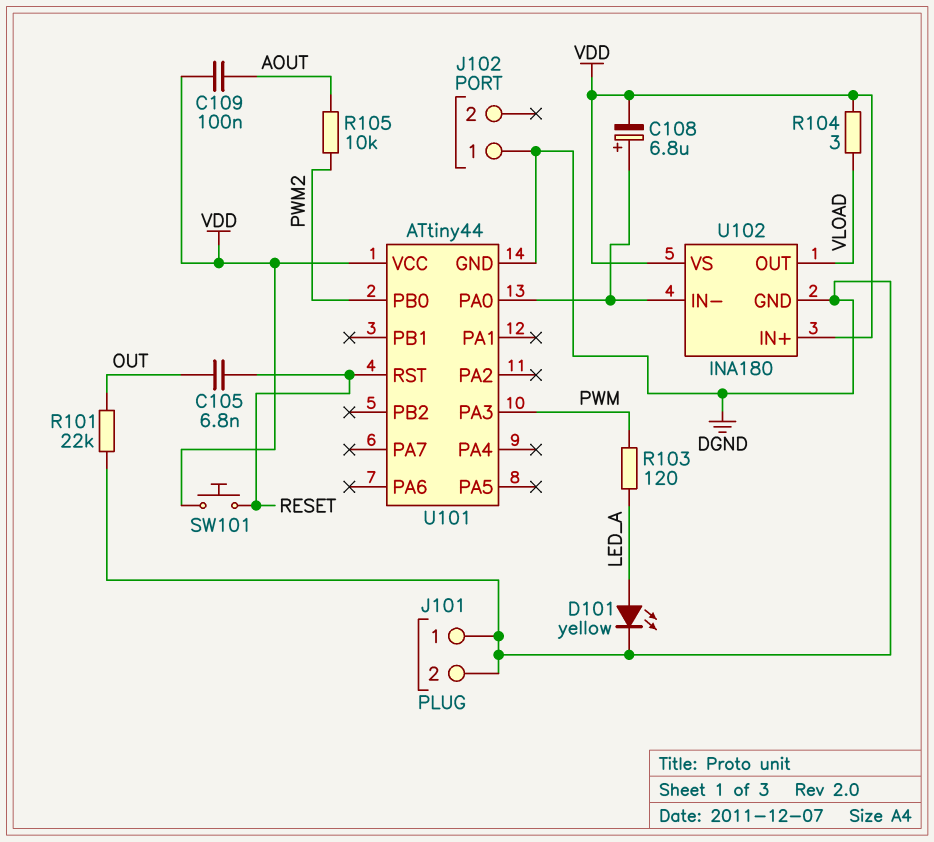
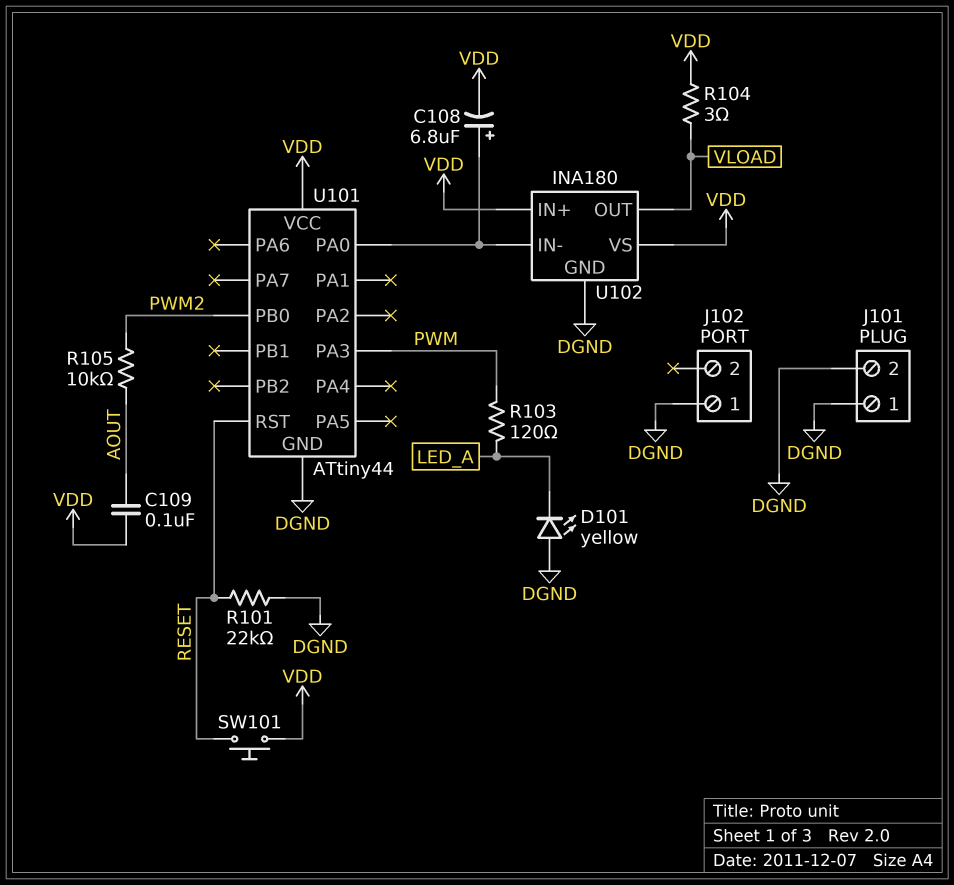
C105: 6.8nF (OUT, RESET) -> none
D101: LED yellow (A LED_A, K DGND) -> LED yellow (A DGND, K LED_A)
R101: 22k (DGND, OUT) -> 22k (DGND, RESET)

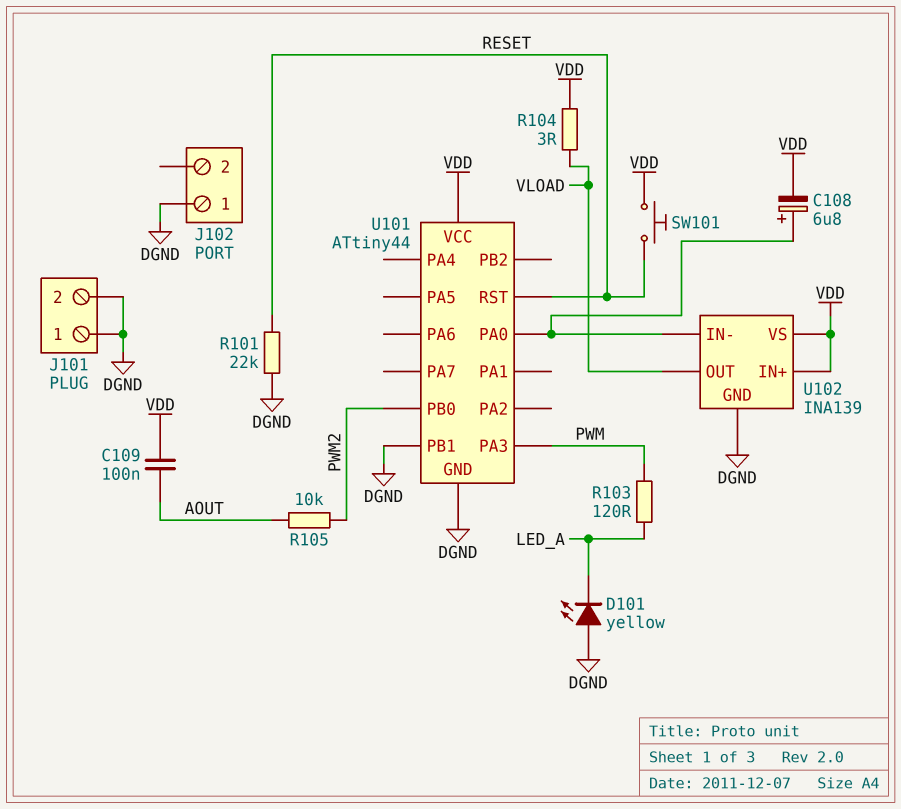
U101 pin PB1: none -> DGND
U102: INA180 -> INA139

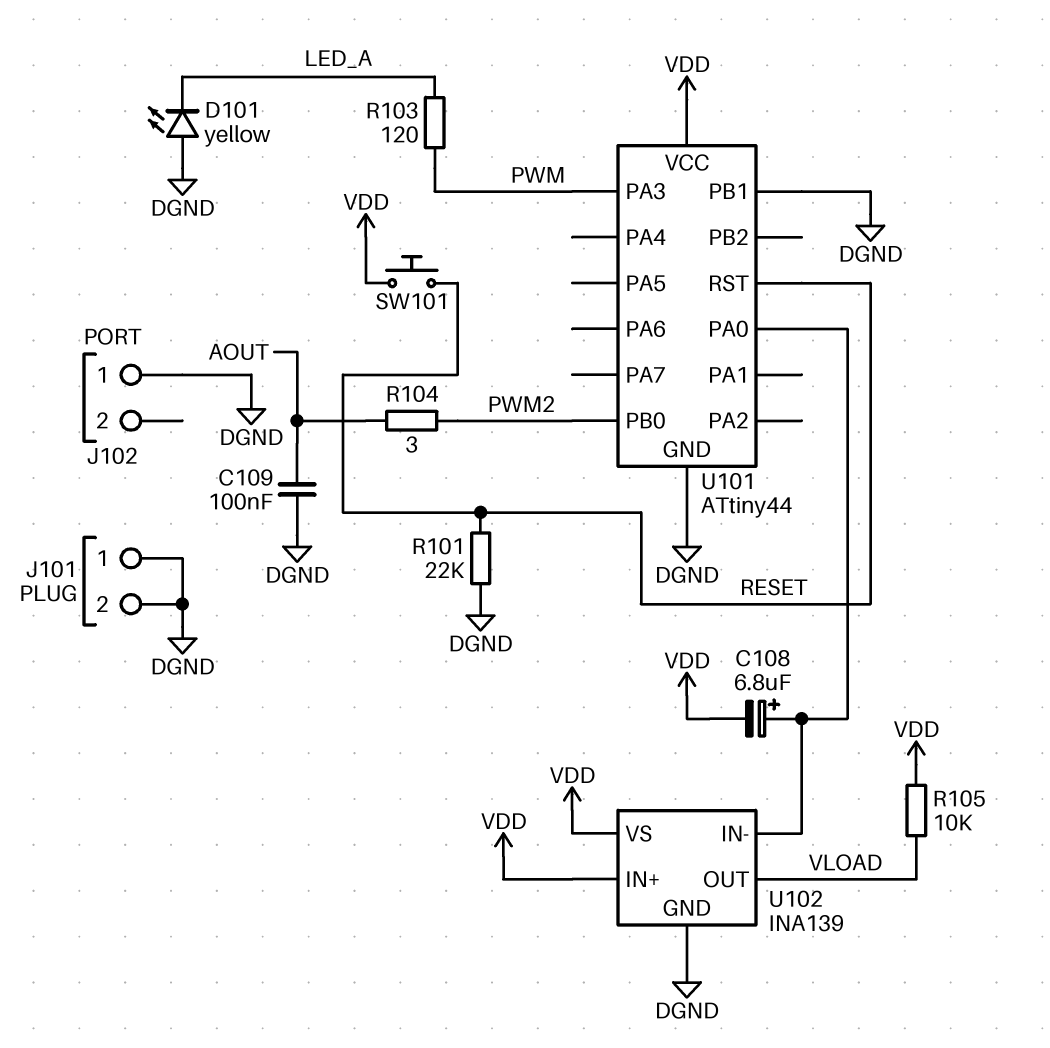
C109: 100nF (AOUT, VDD) -> 100nF (AOUT, DGND)
R104: 3 (VDD, VLOAD) -> 3 (AOUT, PWM2)
R105: 10k (AOUT, PWM2) -> 10k (VDD, VLOAD)

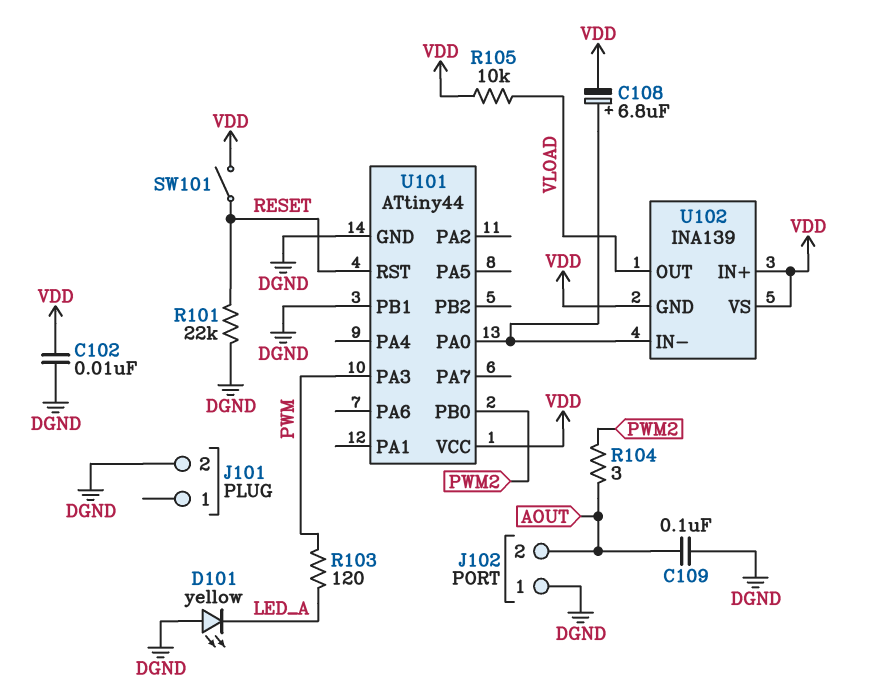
C102: none -> 10nF (DGND, VDD)
J101 pin 1: DGND -> none
J102 pin 2: none -> AOUT
SW101: button (RESET, VDD) -> switch (RESET, VDD)
U102 pin GND: DGND -> VDD

